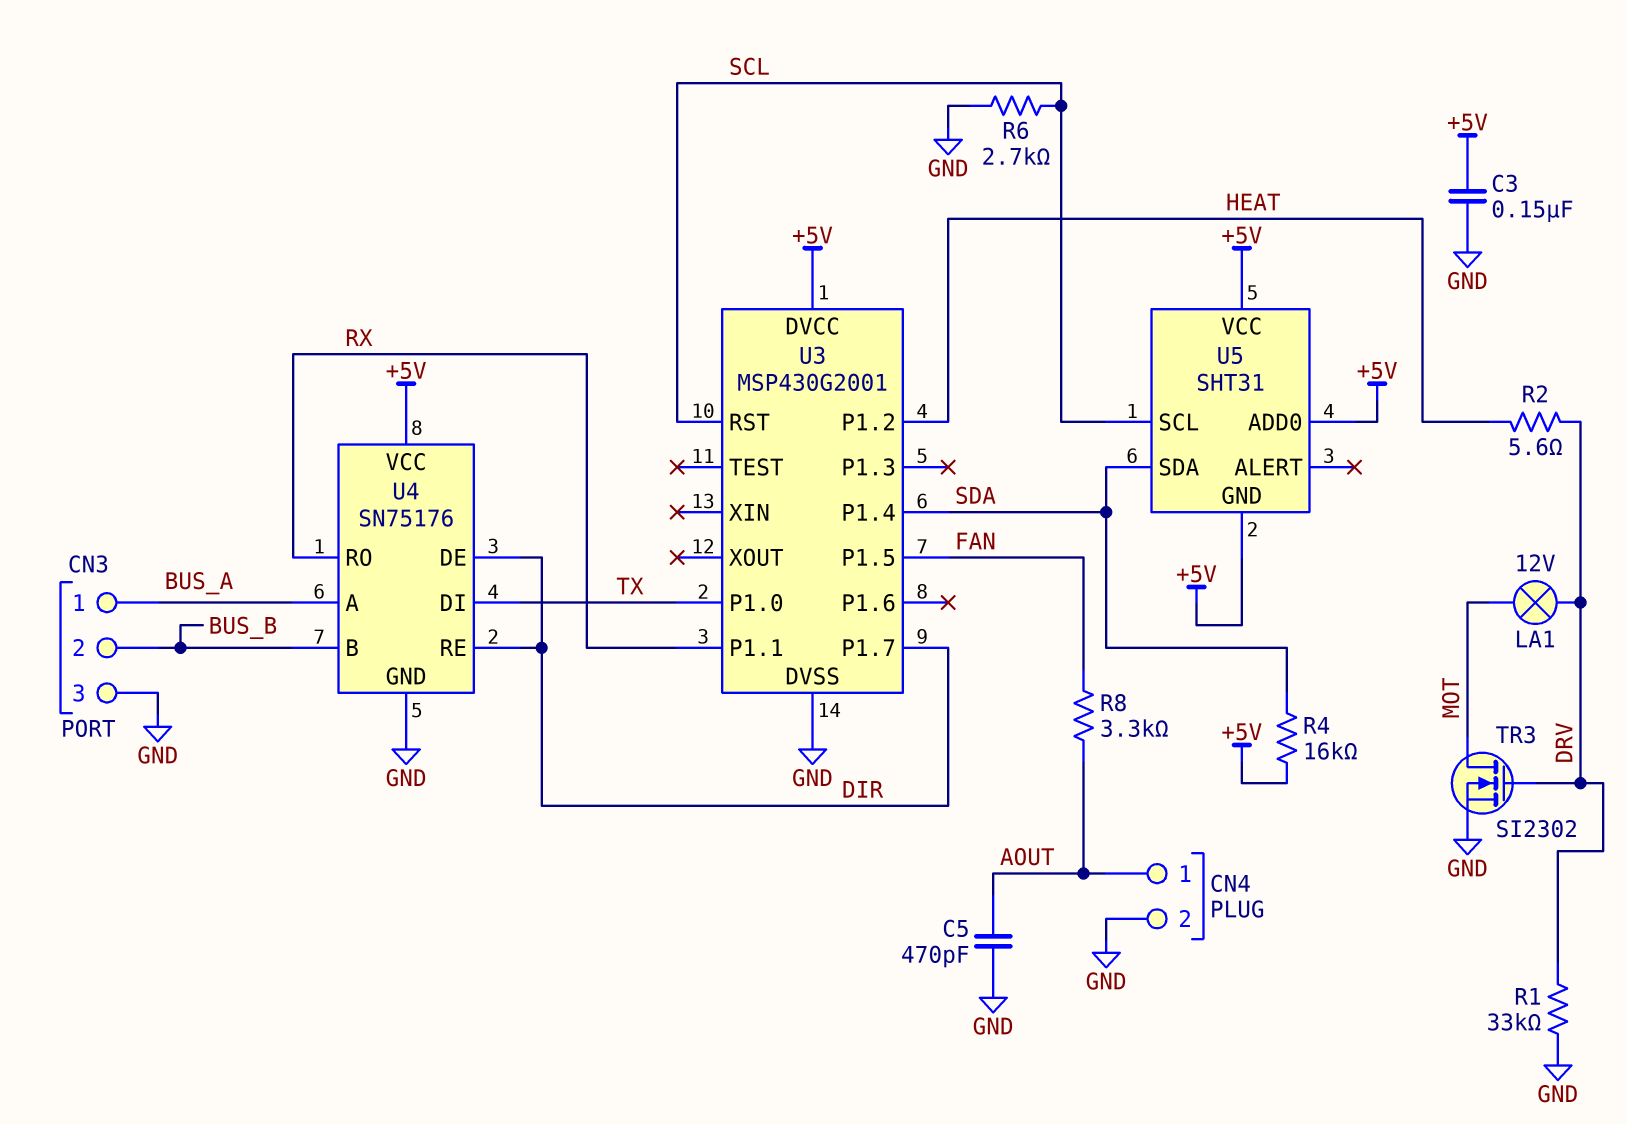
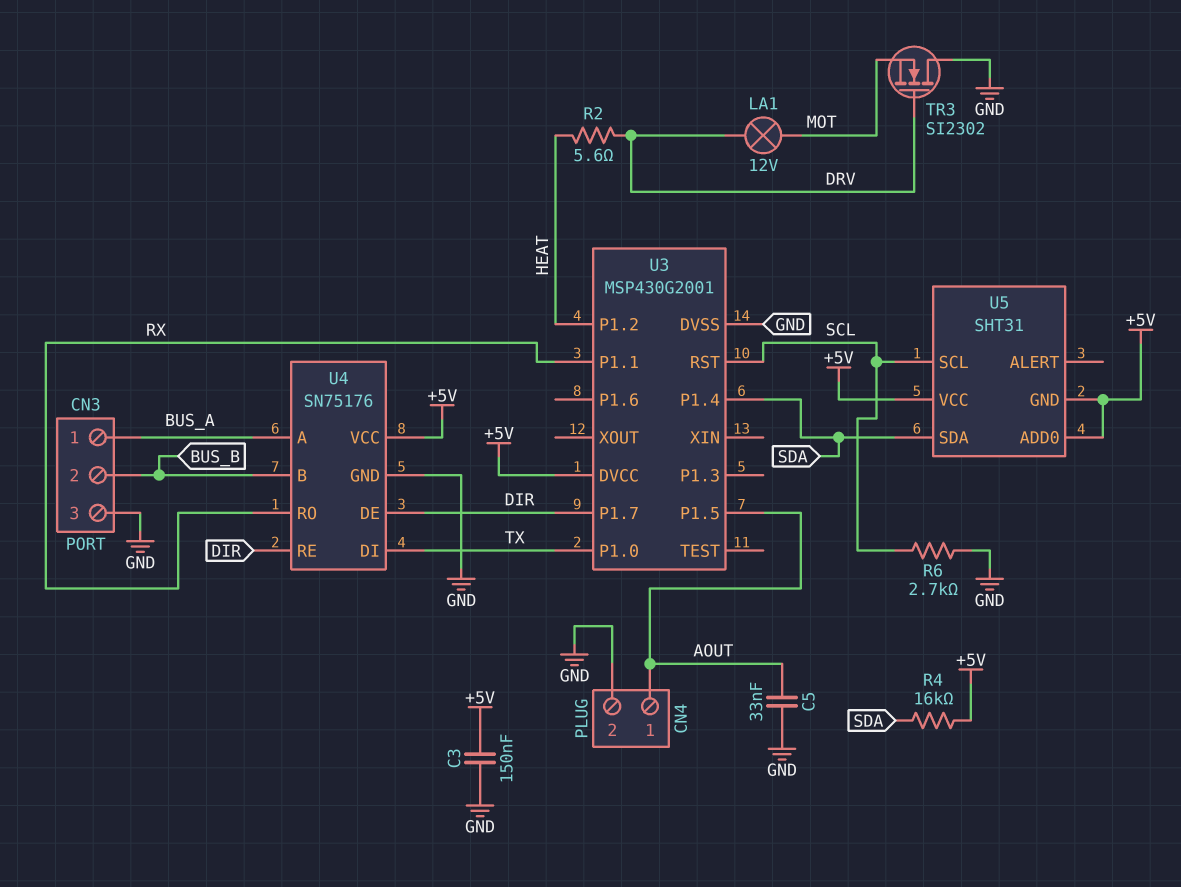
C5: 470pF (AOUT, GND) -> 33nF (AOUT, GND)
R1: 33k (DRV, GND) -> none
R8: 3.3k (AOUT, FAN) -> none
TR3: NMOS SI2302 (G DRV, D MOT, S GND) -> NMOS SI2302 (G DRV, D GND, S MOT)
U3 pin P1.5: FAN -> AOUT

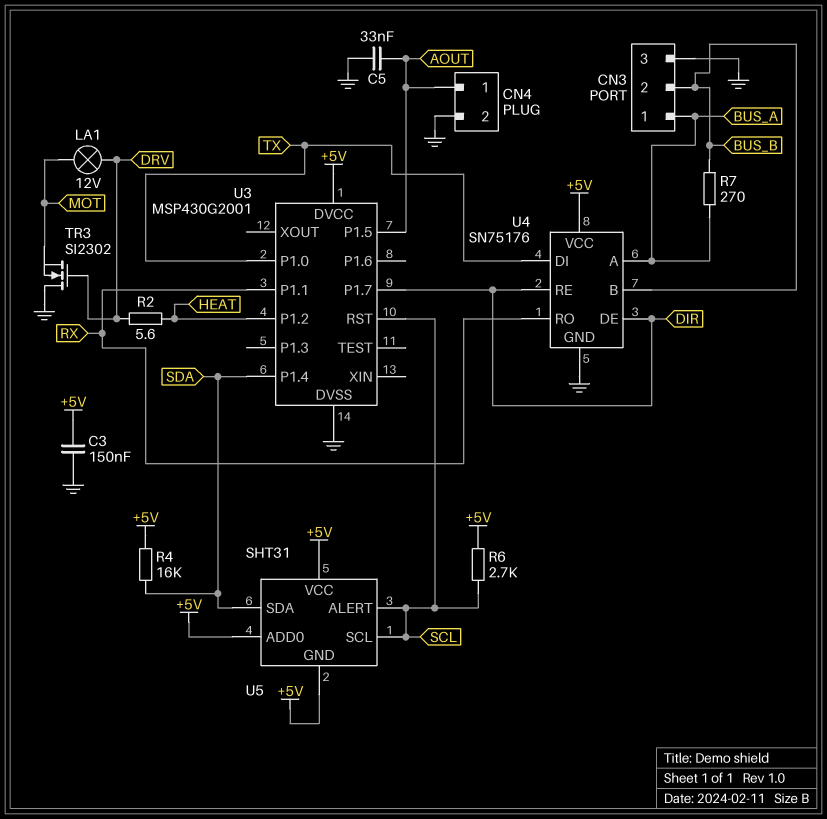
R6: 2.7k (GND, SCL) -> 2.7k (+5V, SCL)
R7: none -> 270 (BUS_A, BUS_B)
U5 pin ALERT: none -> SCL

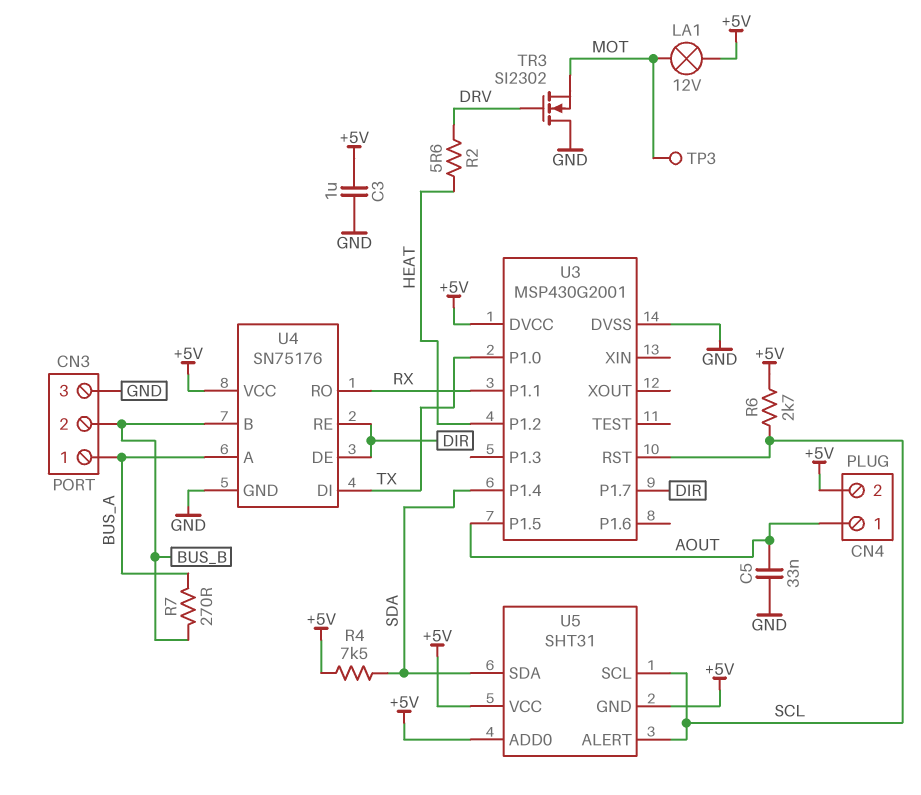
C3: 150nF (+5V, GND) -> 1uF (+5V, GND)
CN4 pin 2: GND -> +5V
LA1: lamp 12V (DRV, MOT) -> lamp 12V (+5V, MOT)
R4: 16k (+5V, SDA) -> 7.5k (+5V, SDA)
TP3: none -> test point (MOT)

